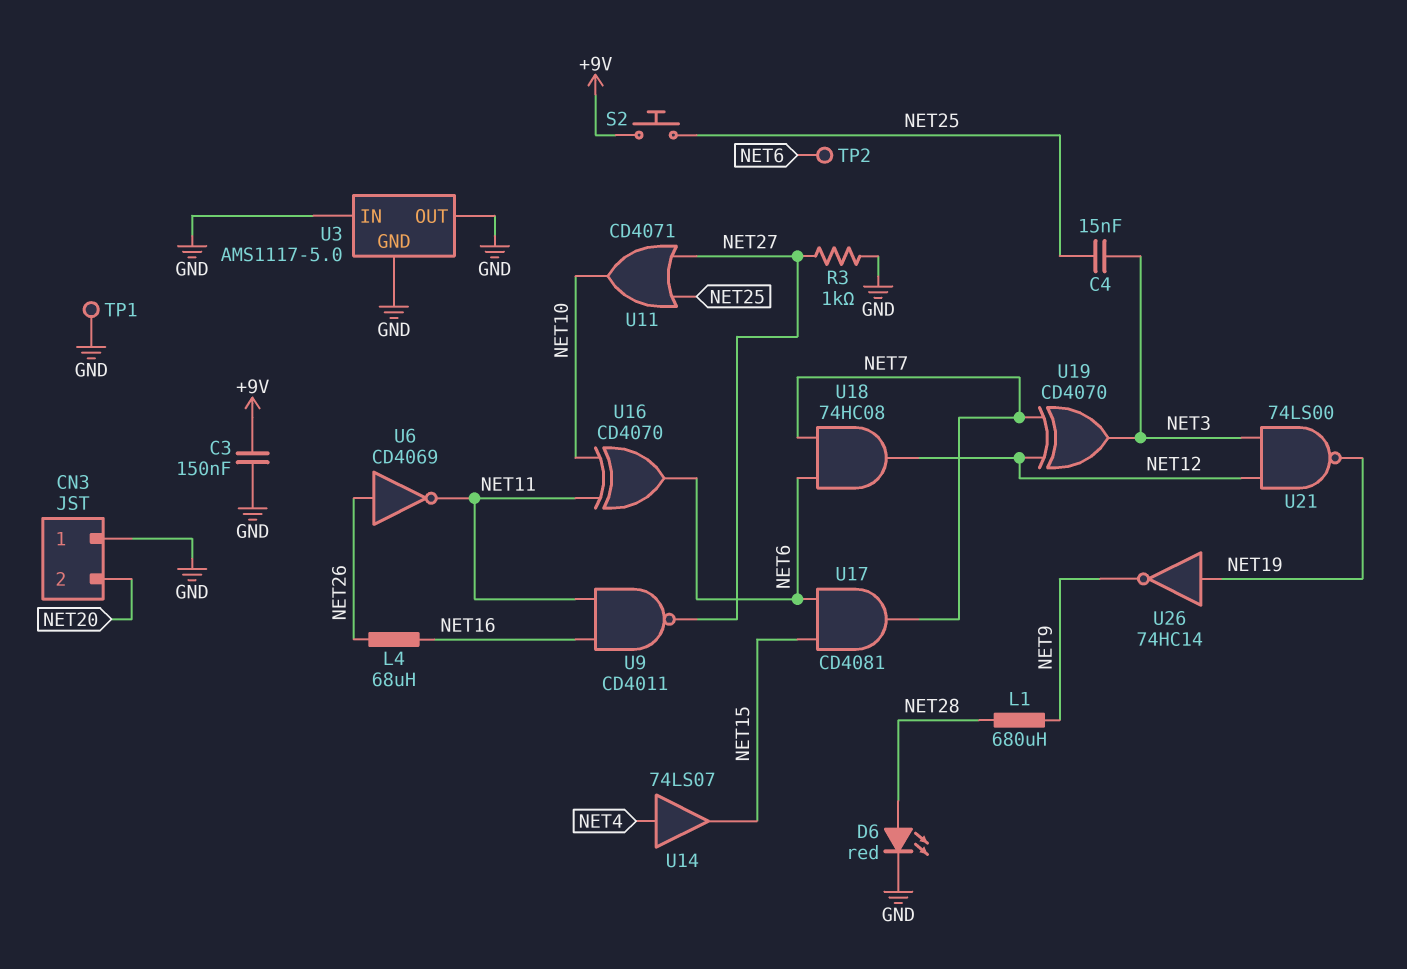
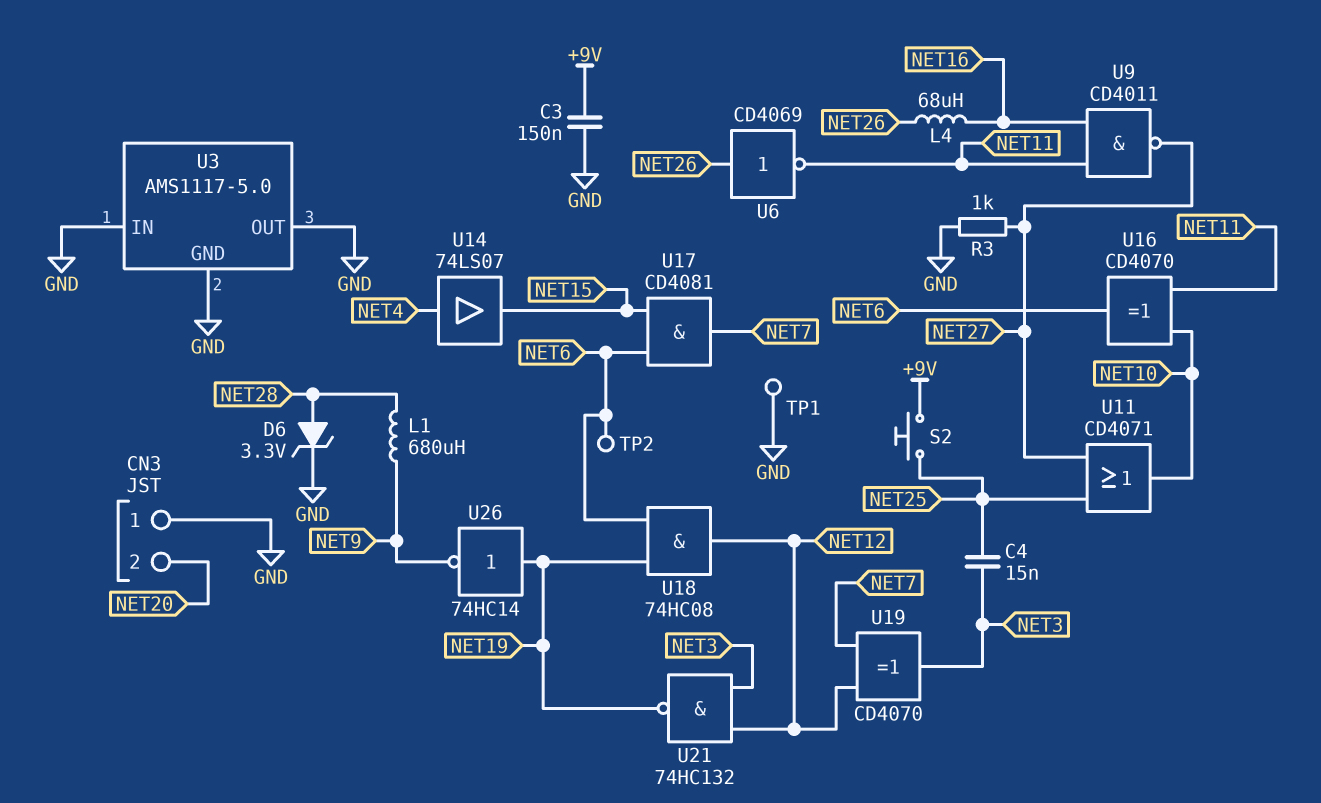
D6: LED red (A NET28, K GND) -> zener 3.3V (A NET28, K GND)
U18: AND 74HC08 (in NET6, in NET7, out NET12) -> AND 74HC08 (in NET6, in NET19, out NET12)
U21: NAND 74LS00 (in NET3, in NET12, out NET19) -> NAND 74HC132 (in NET3, in NET12, out NET19)

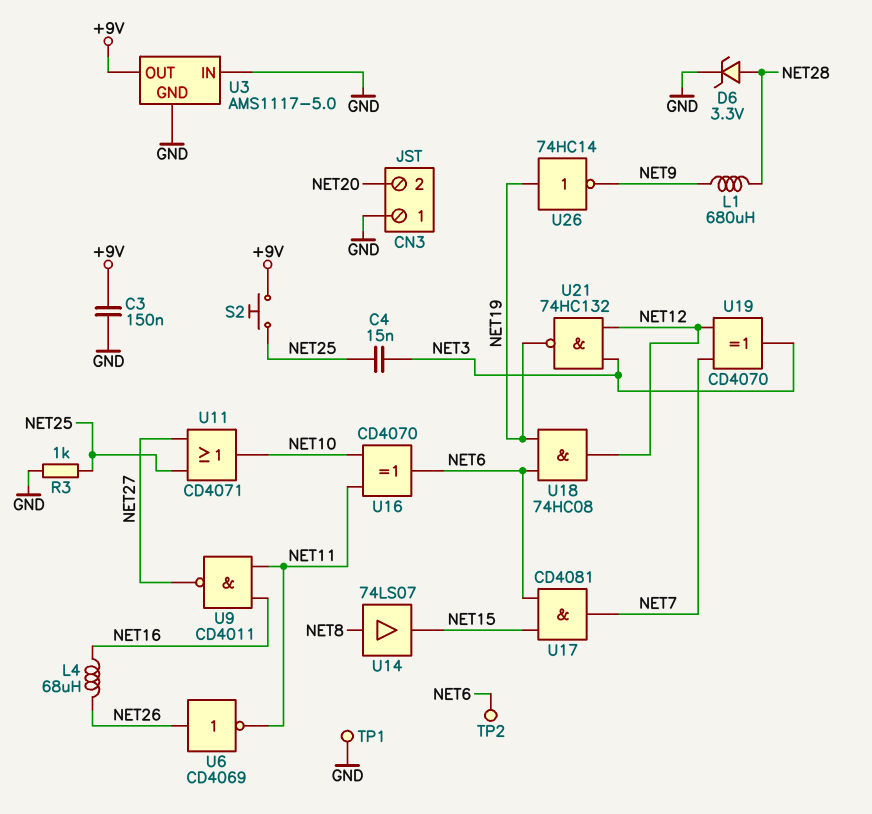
R3: 1k (GND, NET27) -> 1k (GND, NET25)
U3 pin OUT: GND -> +9V
U14: buffer 74LS07 (in NET4, out NET15) -> buffer 74LS07 (in NET8, out NET15)

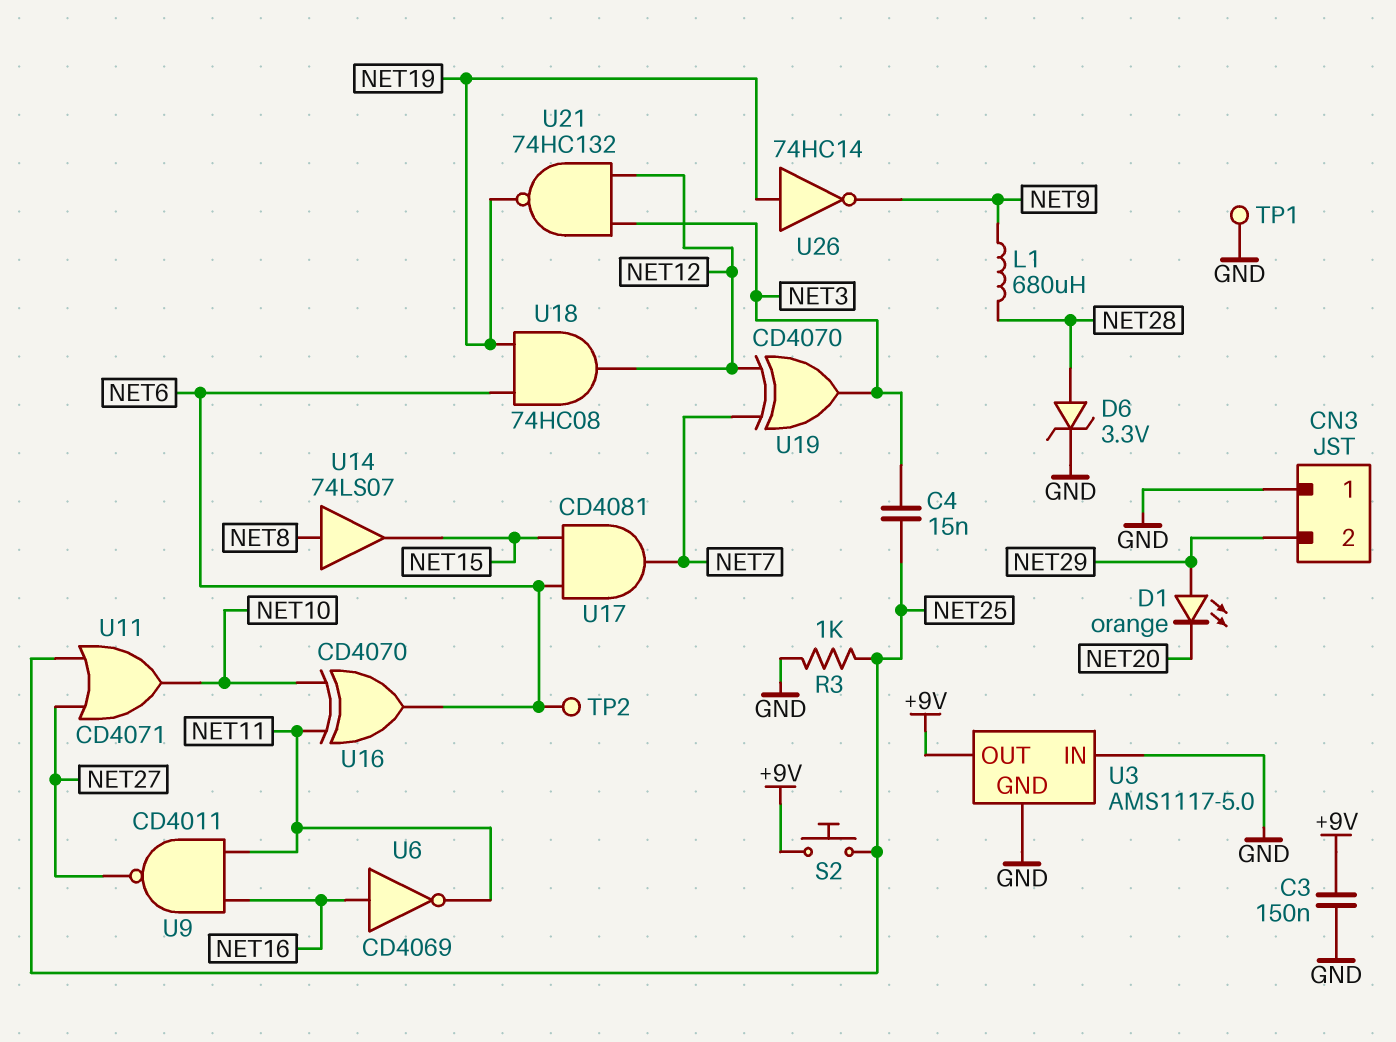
CN3 pin 2: NET20 -> NET29
D1: none -> LED orange (A NET29, K NET20)
L4: 68uH (NET16, NET26) -> none
U6: NOT CD4069 (in NET26, out NET11) -> NOT CD4069 (in NET16, out NET11)

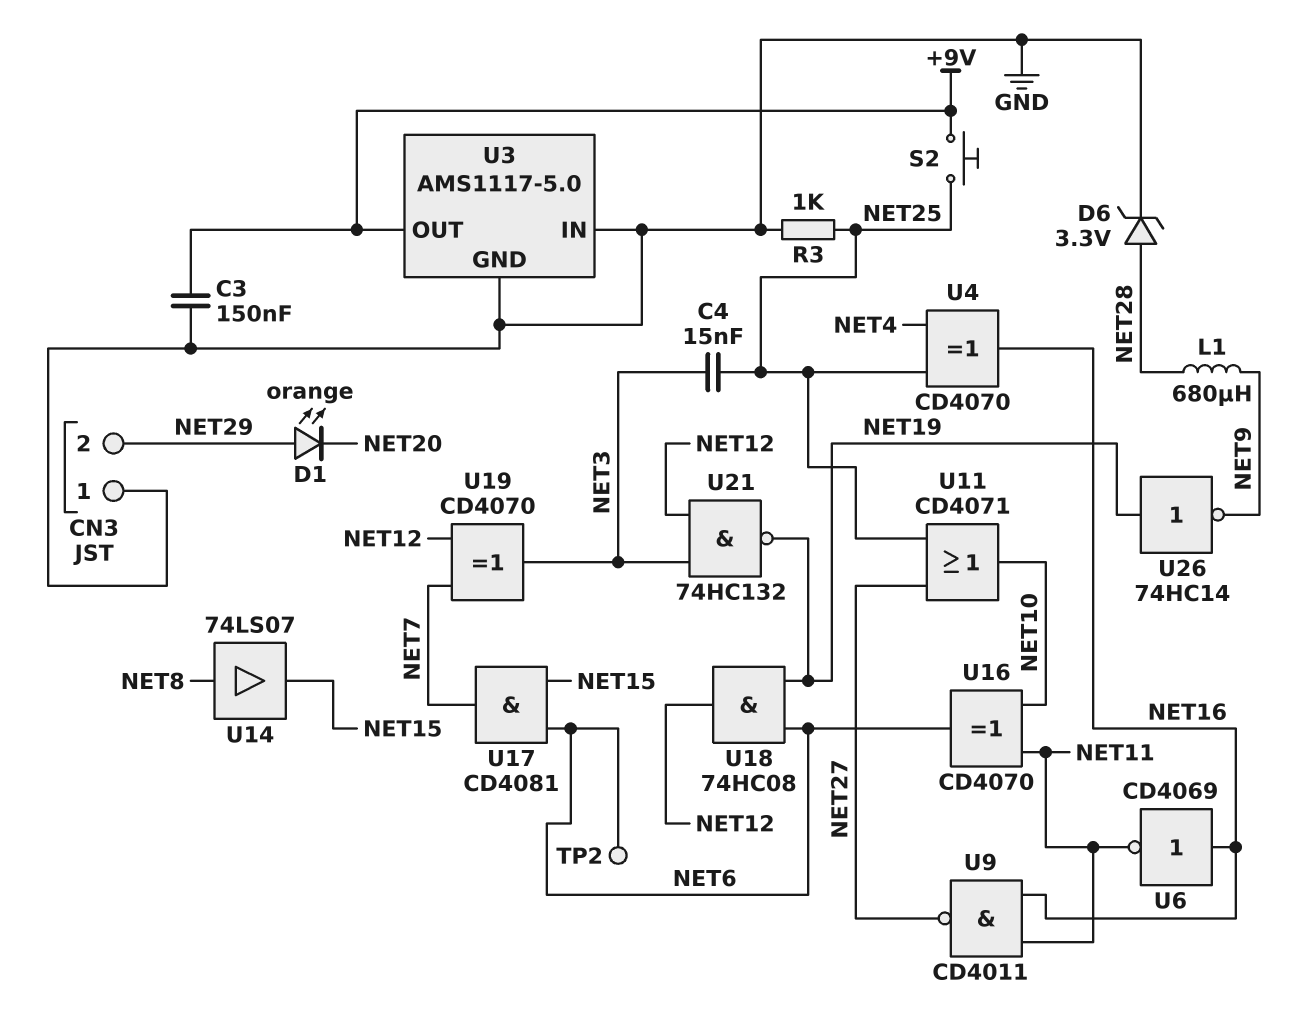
TP1: test point (GND) -> none
U4: none -> XOR CD4070 (in NET4, in NET25, out NET16)

